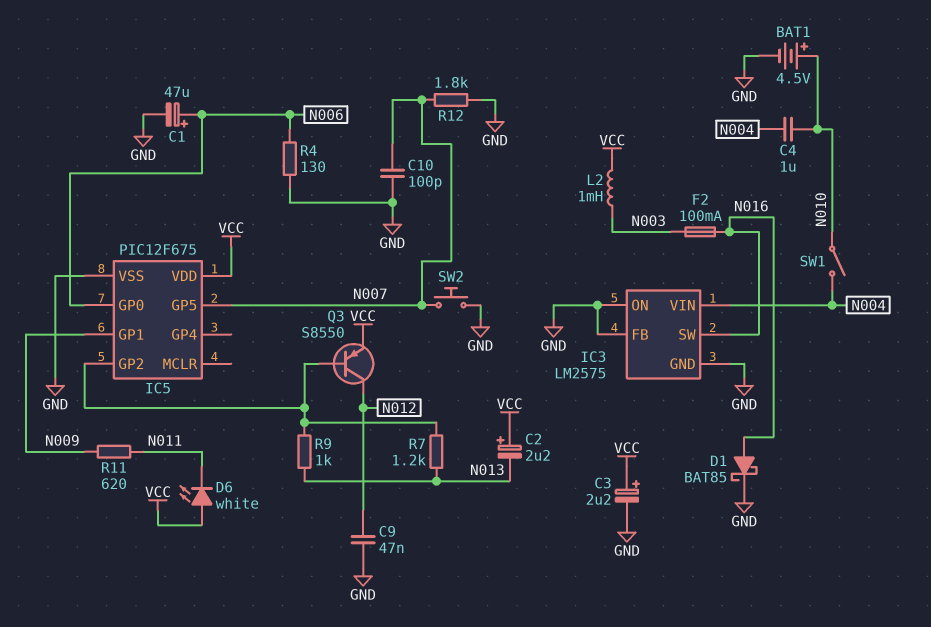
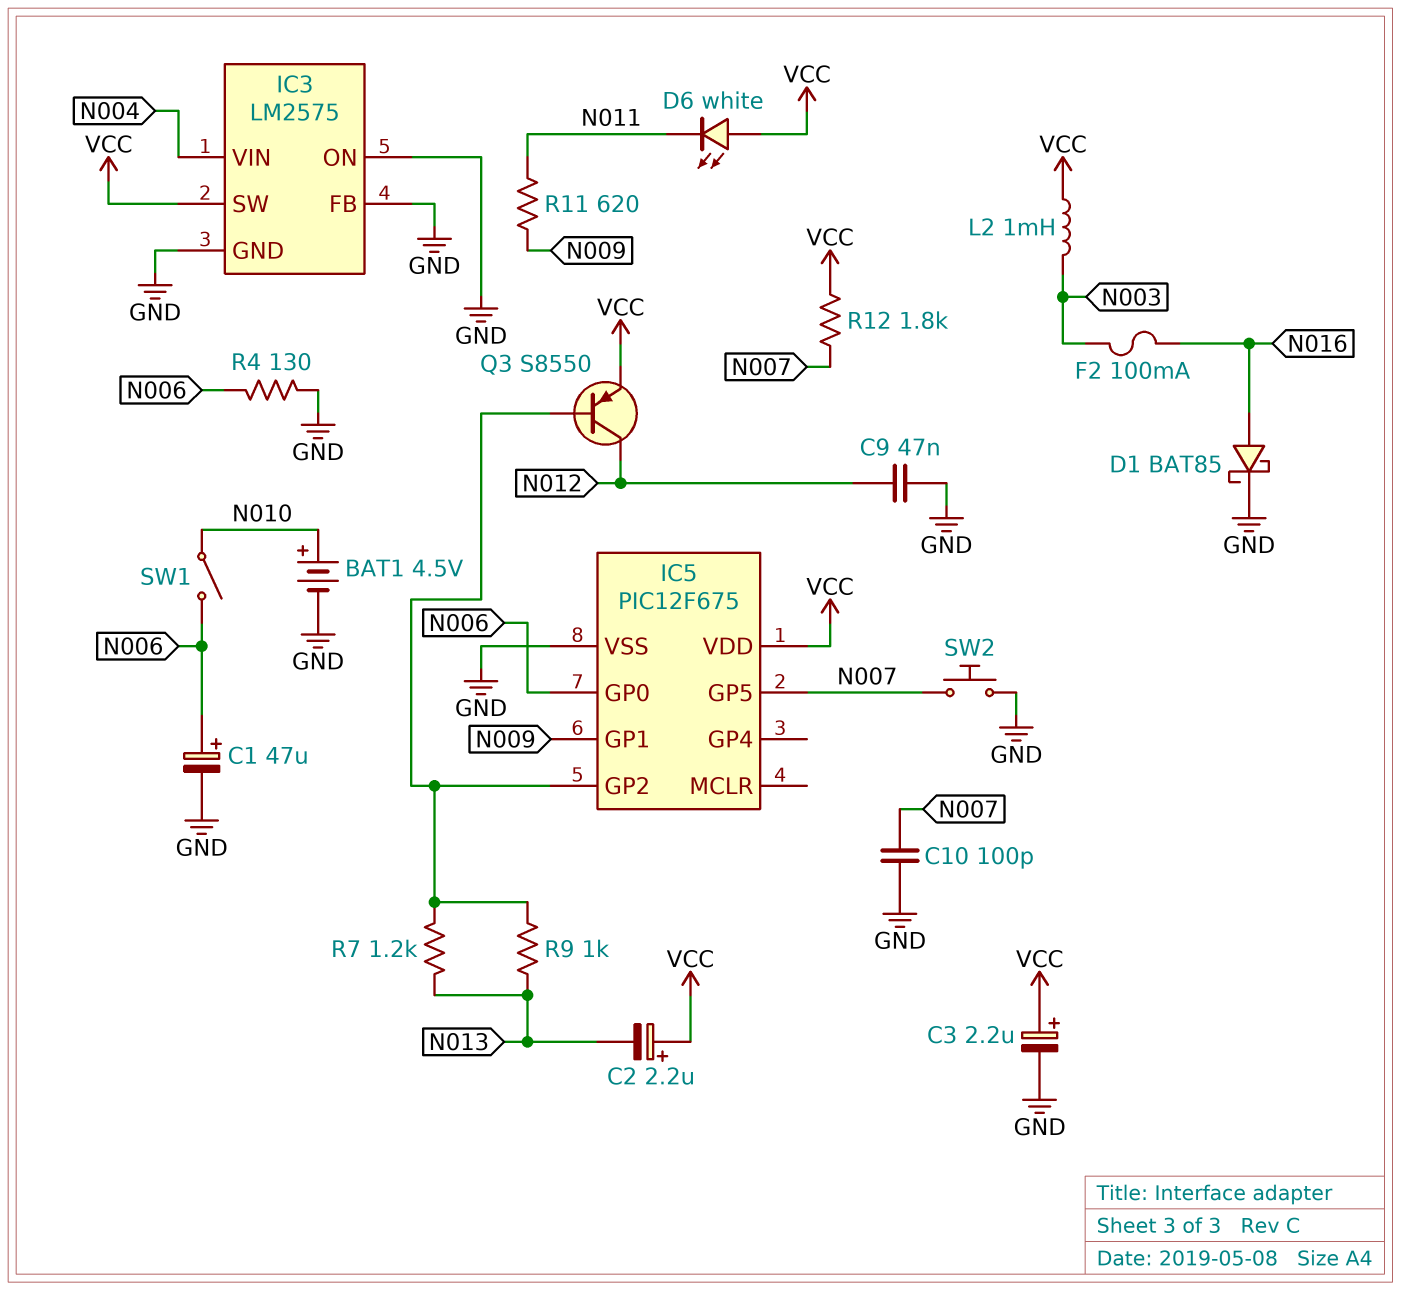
C4: 1uF (N004, N010) -> none
IC3 pin SW: N016 -> VCC
R12: 1.8k (GND, N007) -> 1.8k (N007, VCC)
SW1: switch (N004, N010) -> switch (N006, N010)

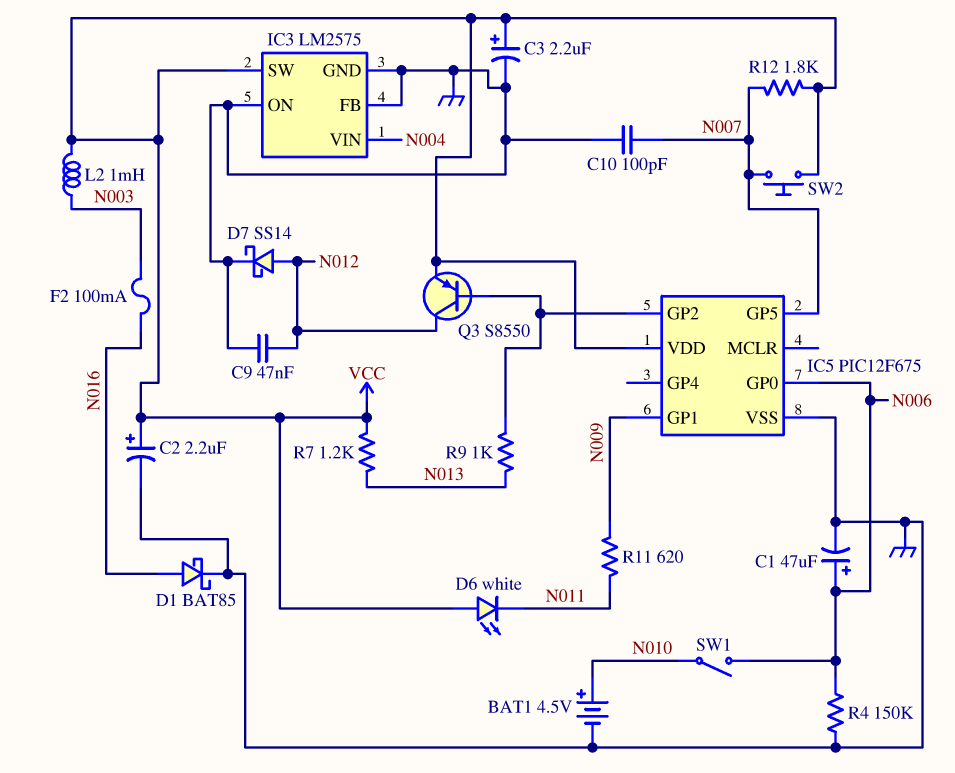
C2: 2.2uF (plus VCC, minus N013) -> 2.2uF (plus VCC, minus GND)
D7: none -> schottky SS14 (A N012, K GND)
R4: 130 (GND, N006) -> 150k (GND, N006)
R7: 1.2k (IC5/GP2, N013) -> 1.2k (N013, VCC)
SW2: button (GND, N007) -> button (N007, VCC)

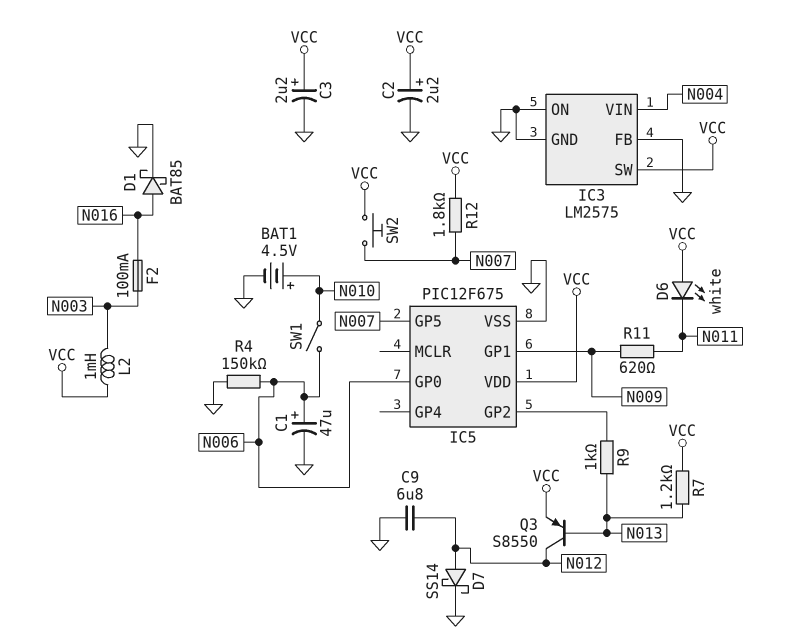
C9: 47nF (GND, N012) -> 6.8uF (GND, N012)
C10: 100pF (GND, N007) -> none
Q3: PNP S8550 (B IC5/GP2, C N012, E VCC) -> PNP S8550 (B N013, C N012, E VCC)

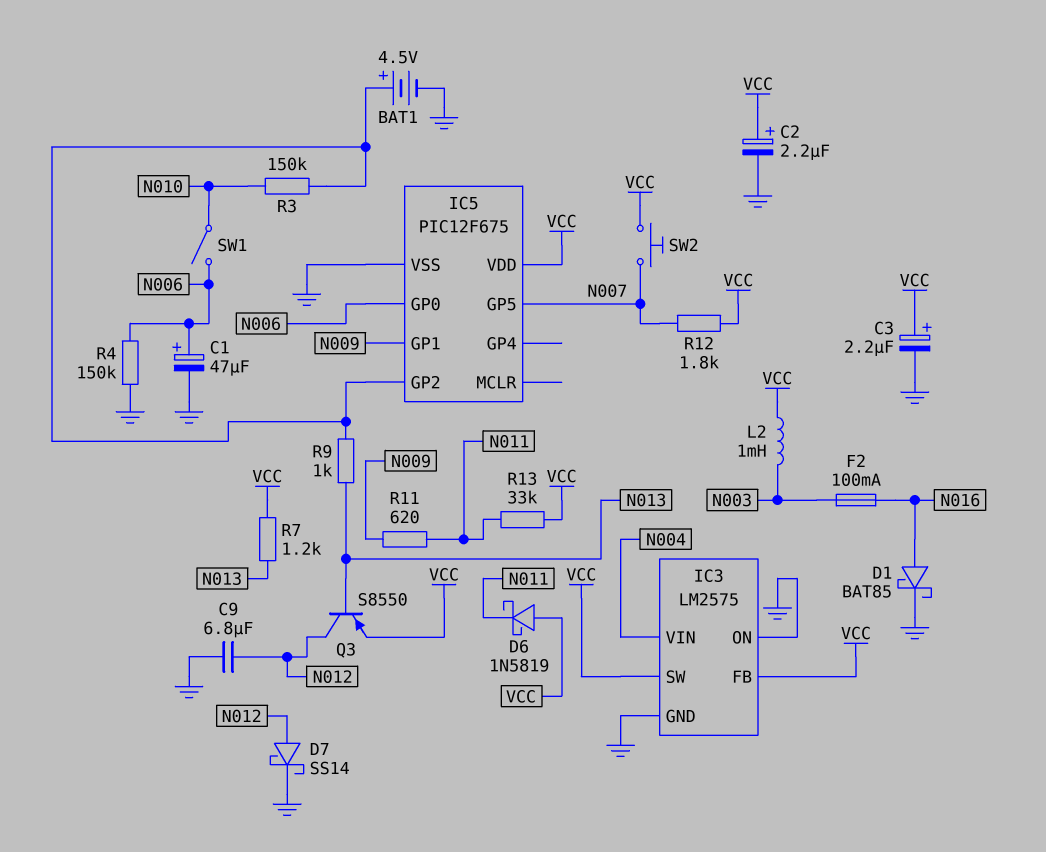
BAT1: 4.5V (plus N010, minus GND) -> 4.5V (plus IC5/GP2, minus GND)
D6: LED white (A VCC, K N011) -> schottky 1N5819 (A VCC, K N011)
IC3 pin FB: GND -> VCC
R3: none -> 150k (IC5/GP2, N010)
R13: none -> 33k (N011, VCC)

